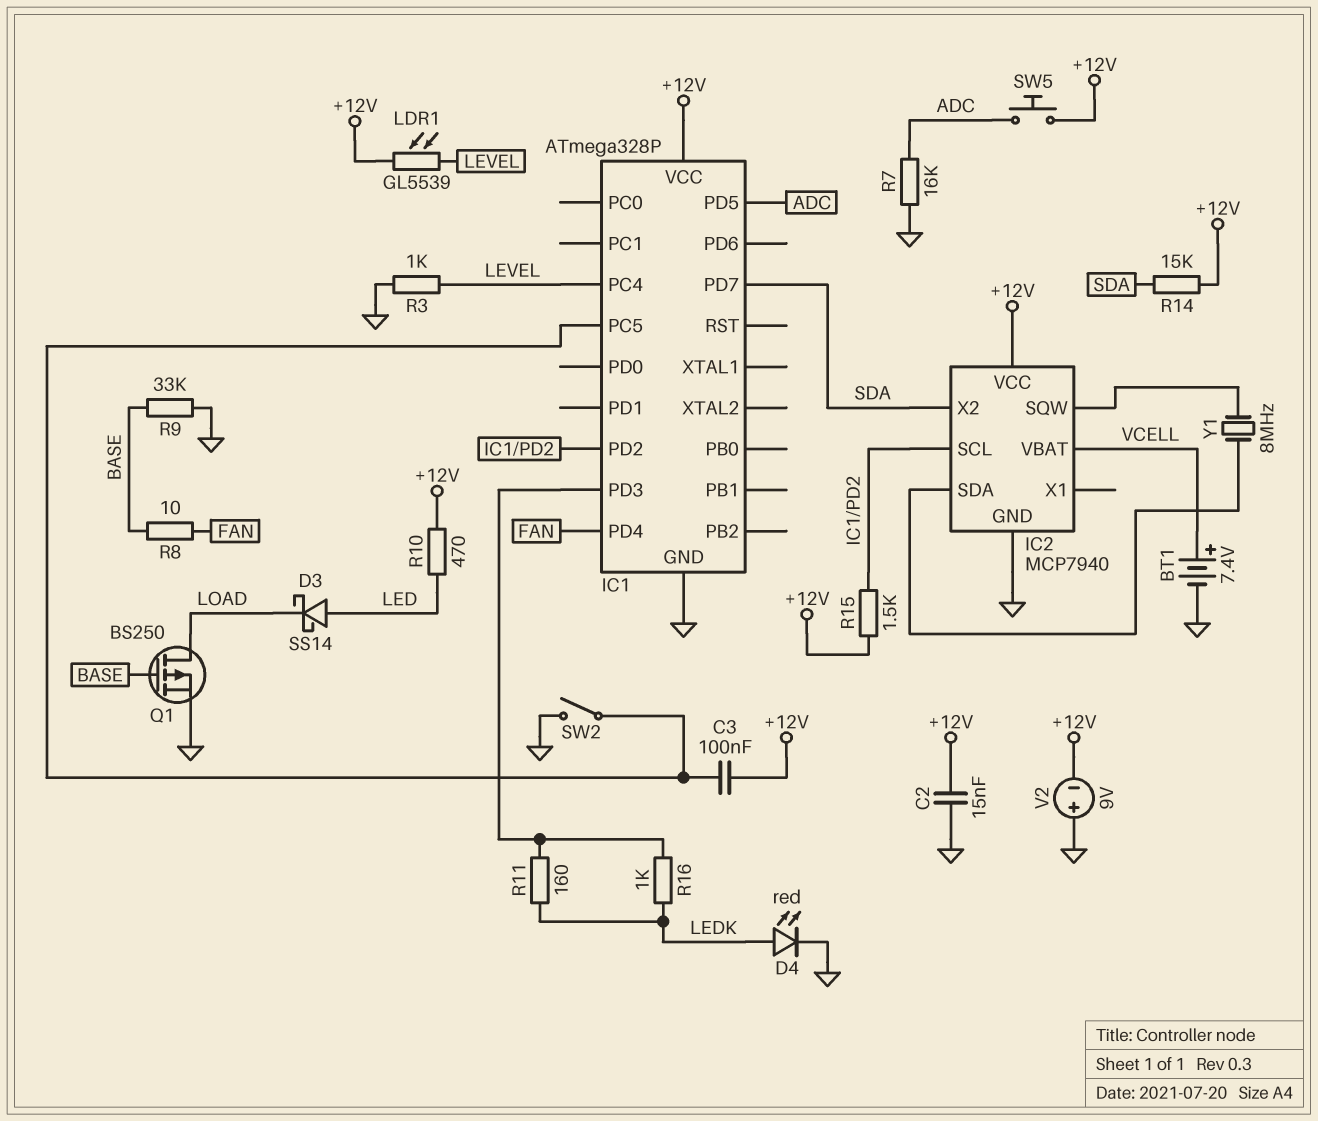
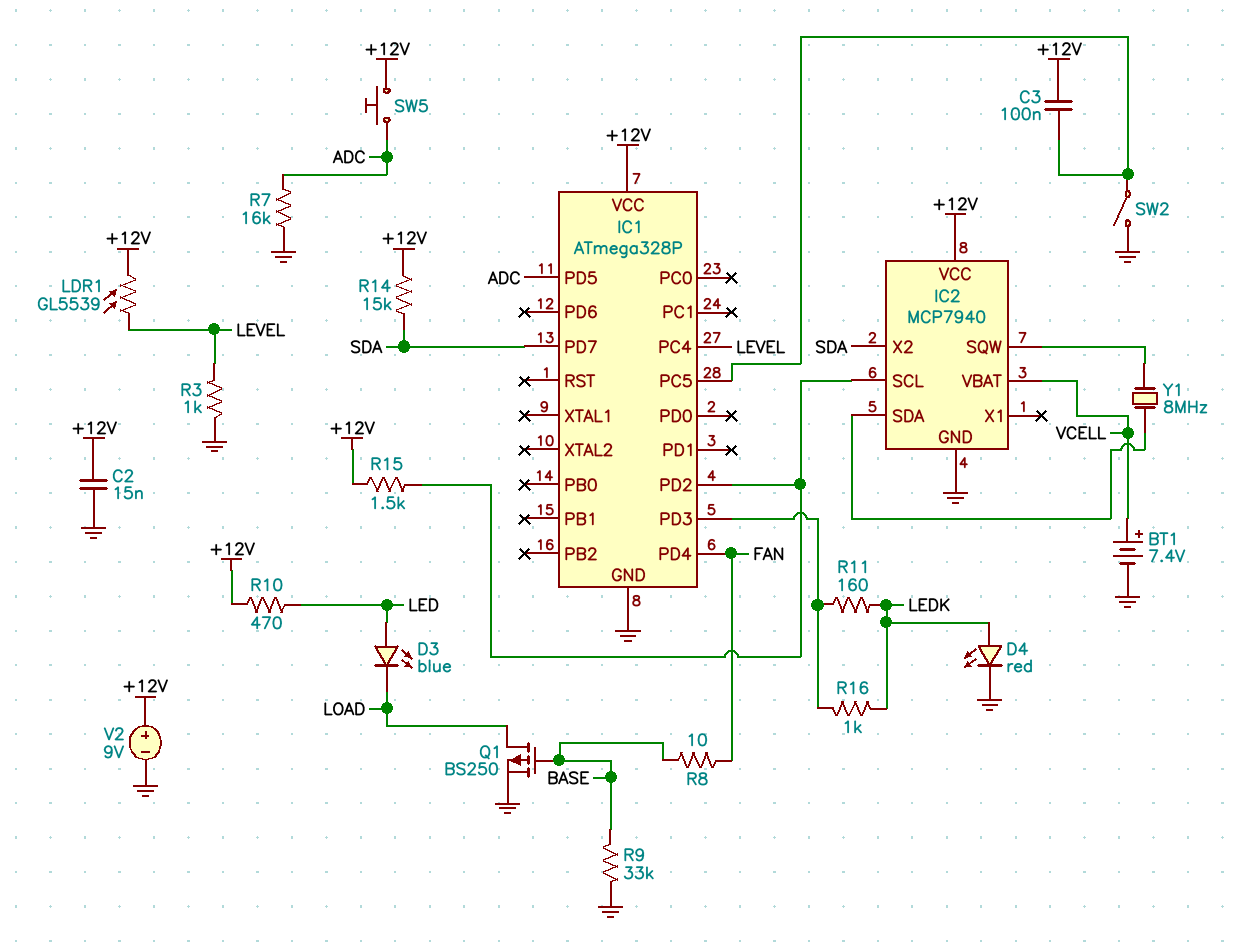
D3: schottky SS14 (A LED, K LOAD) -> LED blue (A LED, K LOAD)
V2: 9V (plus GND, minus +12V) -> 9V (plus +12V, minus GND)

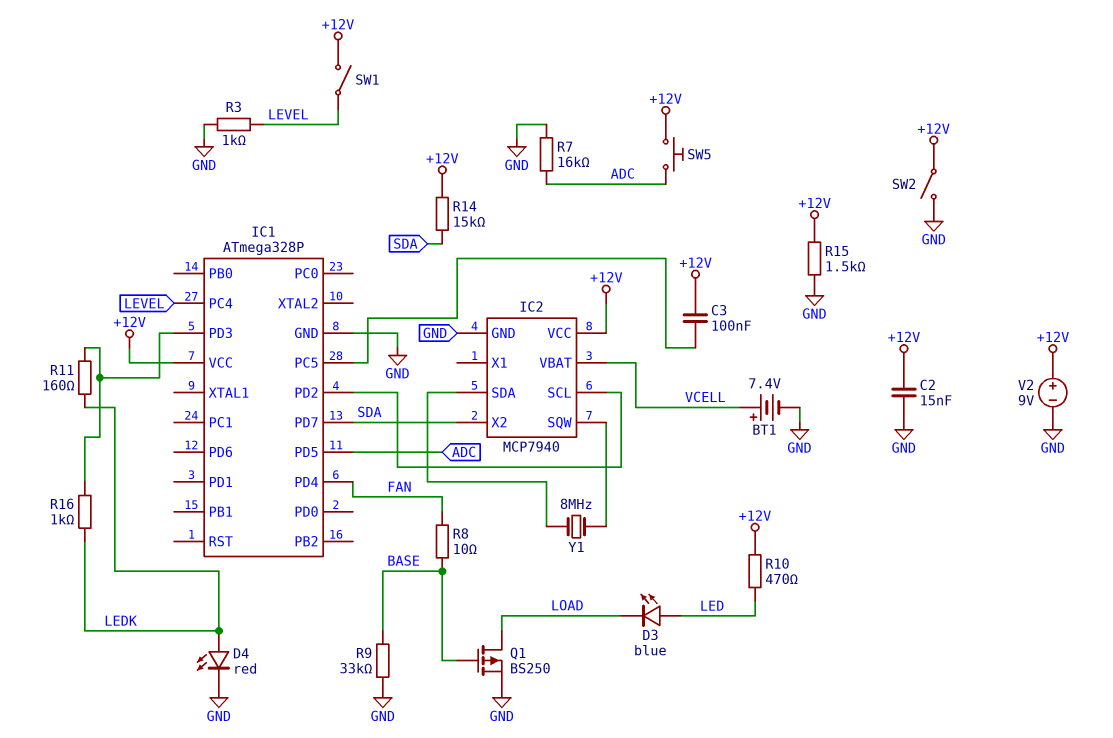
LDR1: GL5539 (+12V, LEVEL) -> none
R15: 1.5k (+12V, IC1/PD2) -> 1.5k (+12V, GND)
SW1: none -> switch (+12V, LEVEL)
SW2: switch (GND, IC1/PC5) -> switch (+12V, GND)

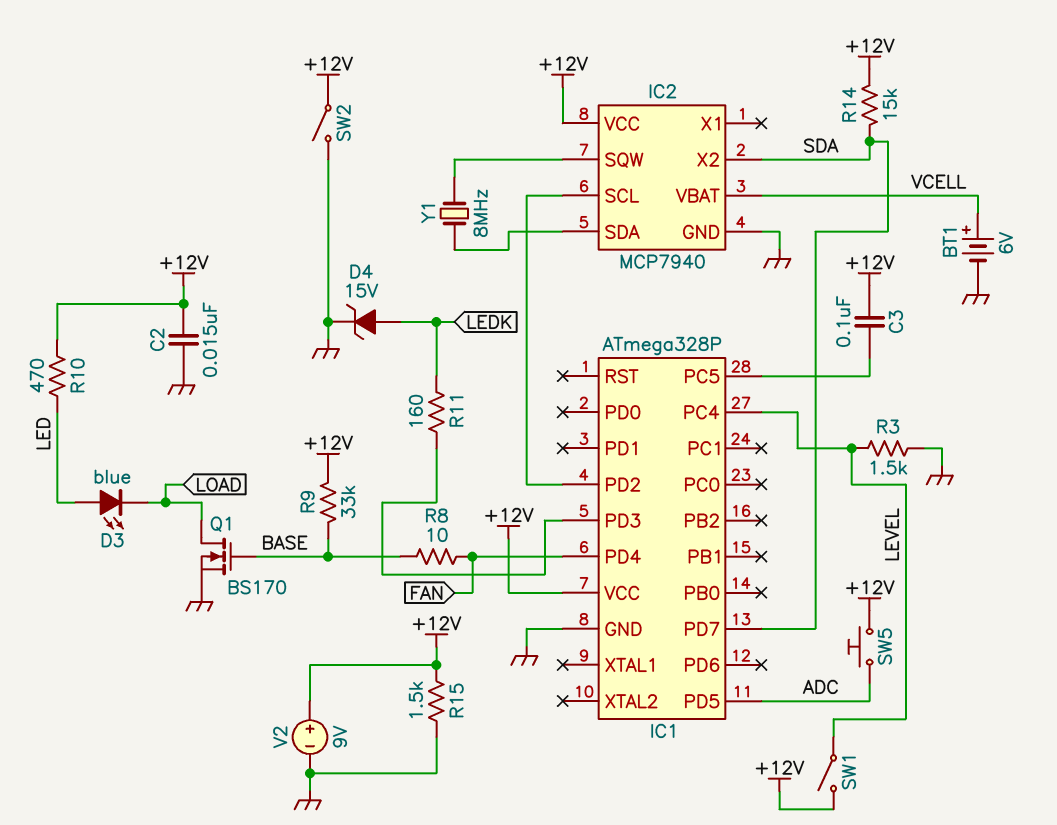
BT1: 7.4V (plus VCELL, minus GND) -> 6V (plus VCELL, minus GND)
D4: LED red (A LEDK, K GND) -> zener 15V (A LEDK, K GND)
Q1: PMOS BS250 (G BASE, D LOAD, S GND) -> NMOS BS170 (G BASE, D LOAD, S GND)
R3: 1k (GND, LEVEL) -> 1.5k (GND, LEVEL)
R7: 16k (ADC, GND) -> none
R9: 33k (BASE, GND) -> 33k (+12V, BASE)
R16: 1k (IC1/PD3, LEDK) -> none

